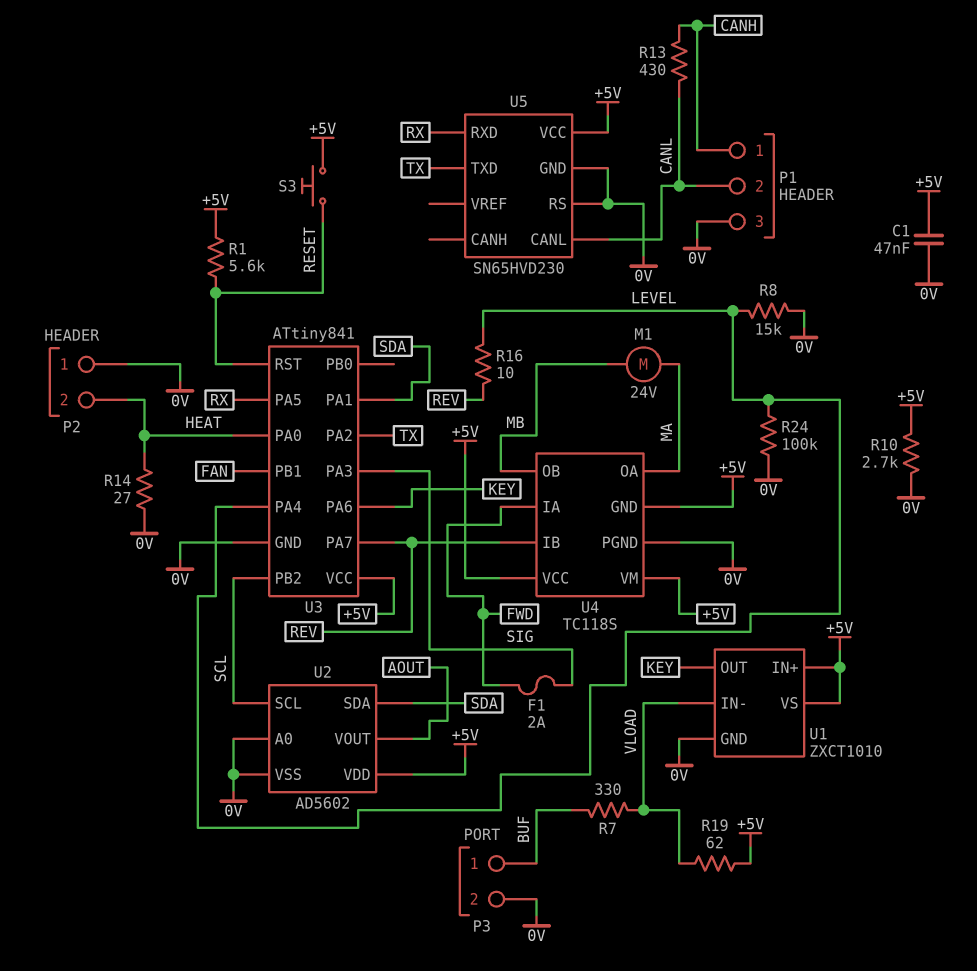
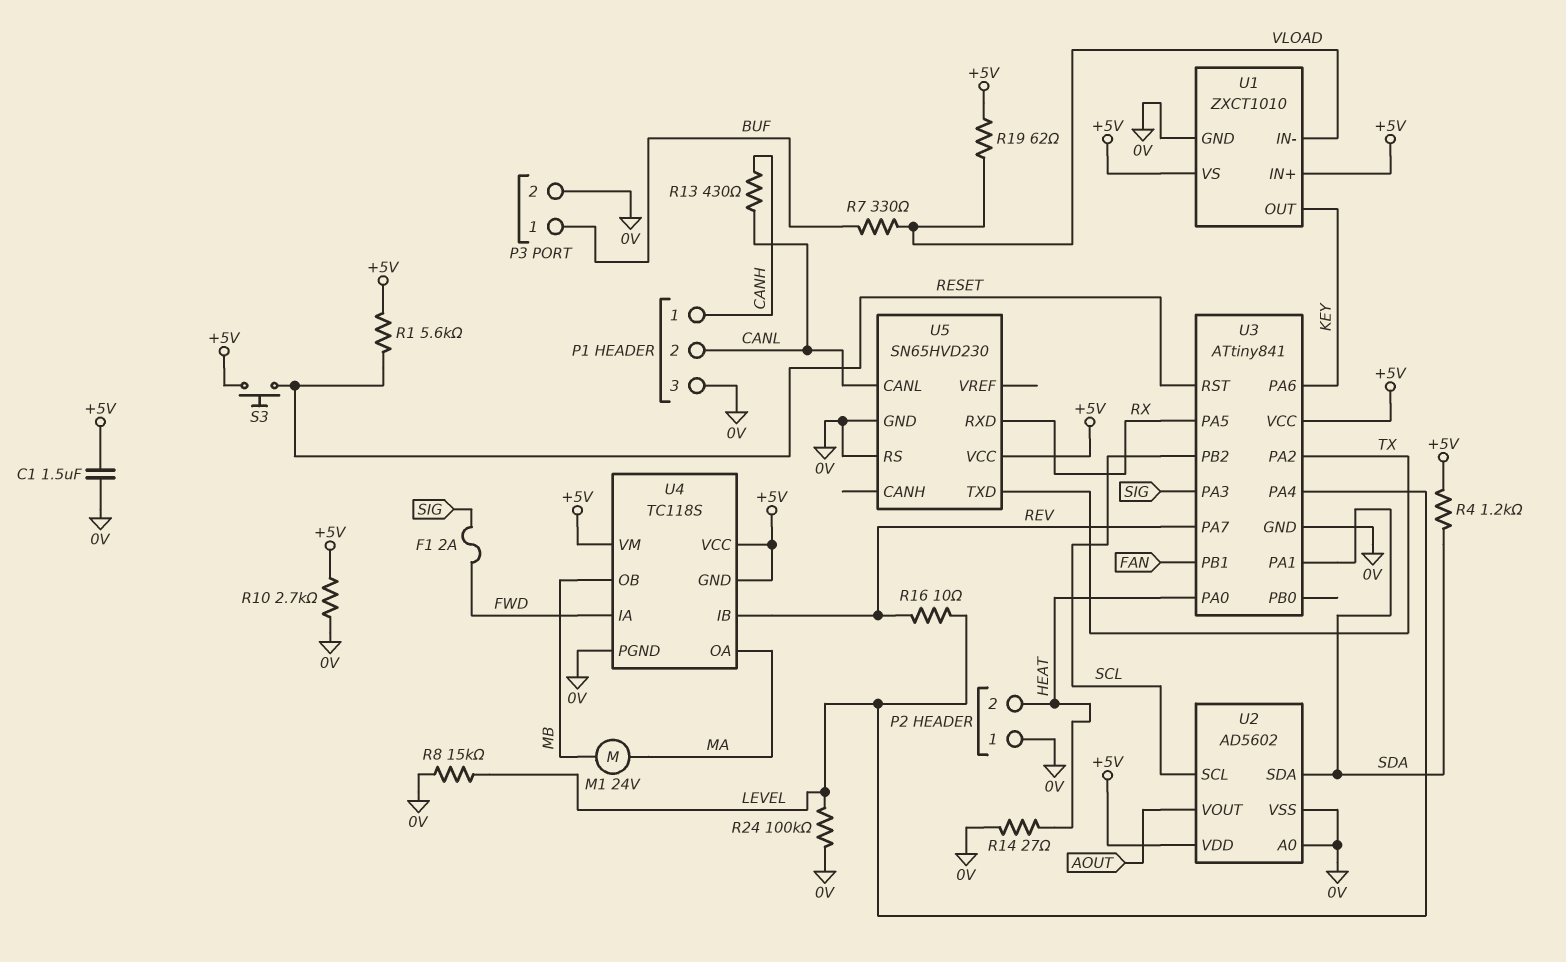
C1: 47nF (+5V, 0V) -> 1.5uF (+5V, 0V)
R4: none -> 1.2k (+5V, SDA)

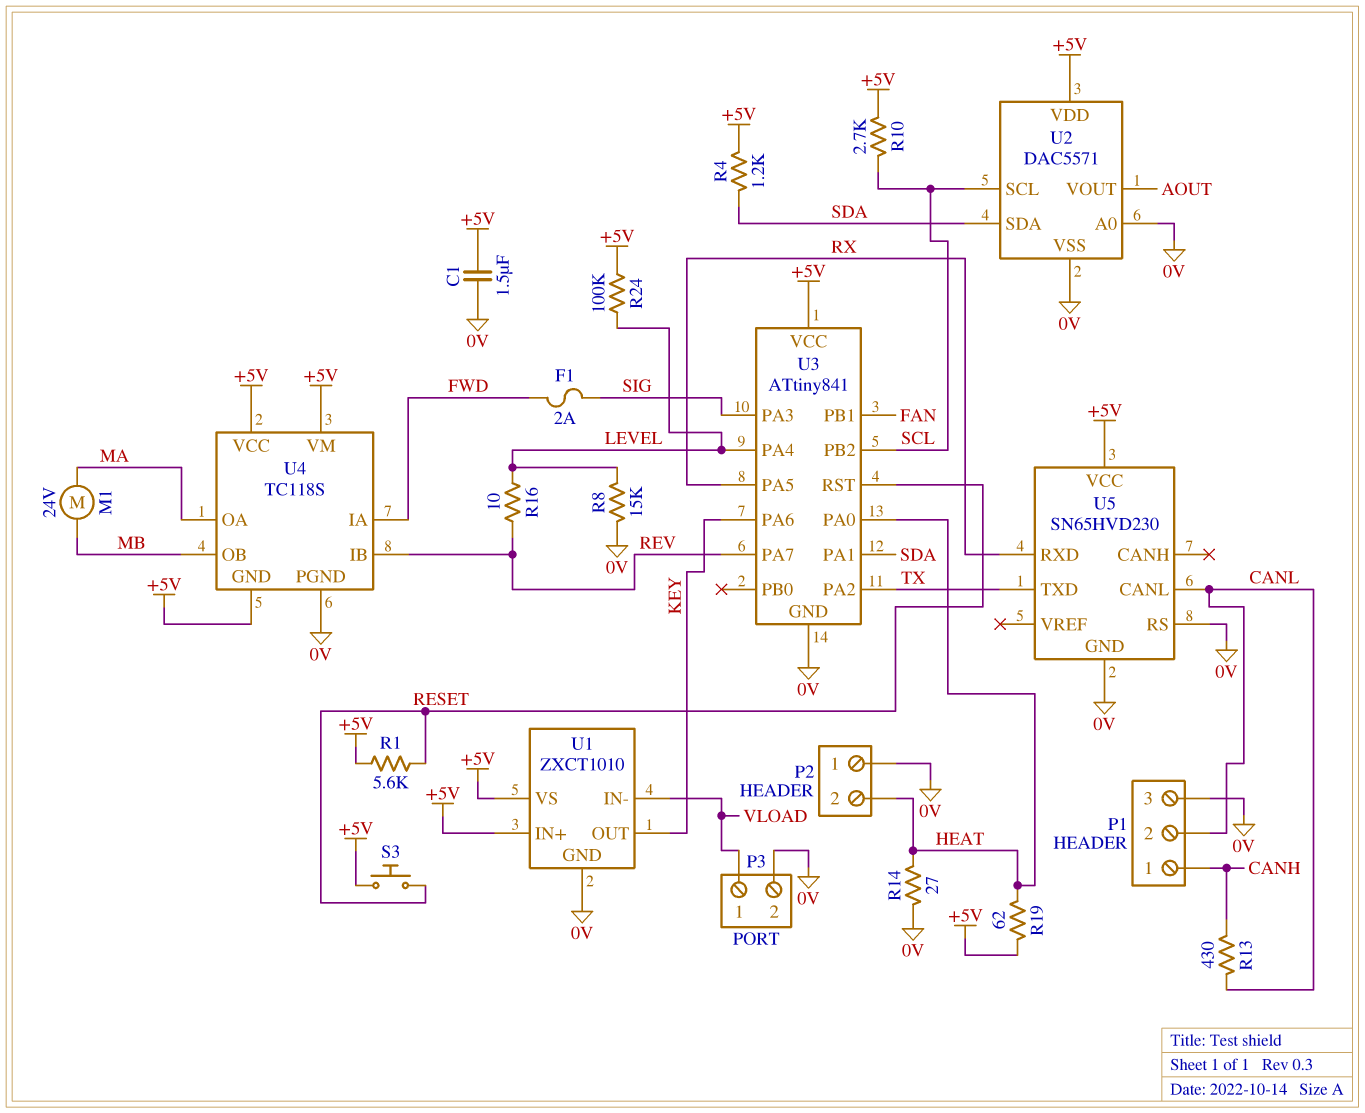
P3 pin 1: BUF -> VLOAD
R7: 330 (BUF, VLOAD) -> none
R10: 2.7k (+5V, 0V) -> 2.7k (+5V, SCL)
R19: 62 (+5V, VLOAD) -> 62 (+5V, HEAT)
R24: 100k (0V, LEVEL) -> 100k (+5V, LEVEL)
U2: AD5602 -> DAC5571

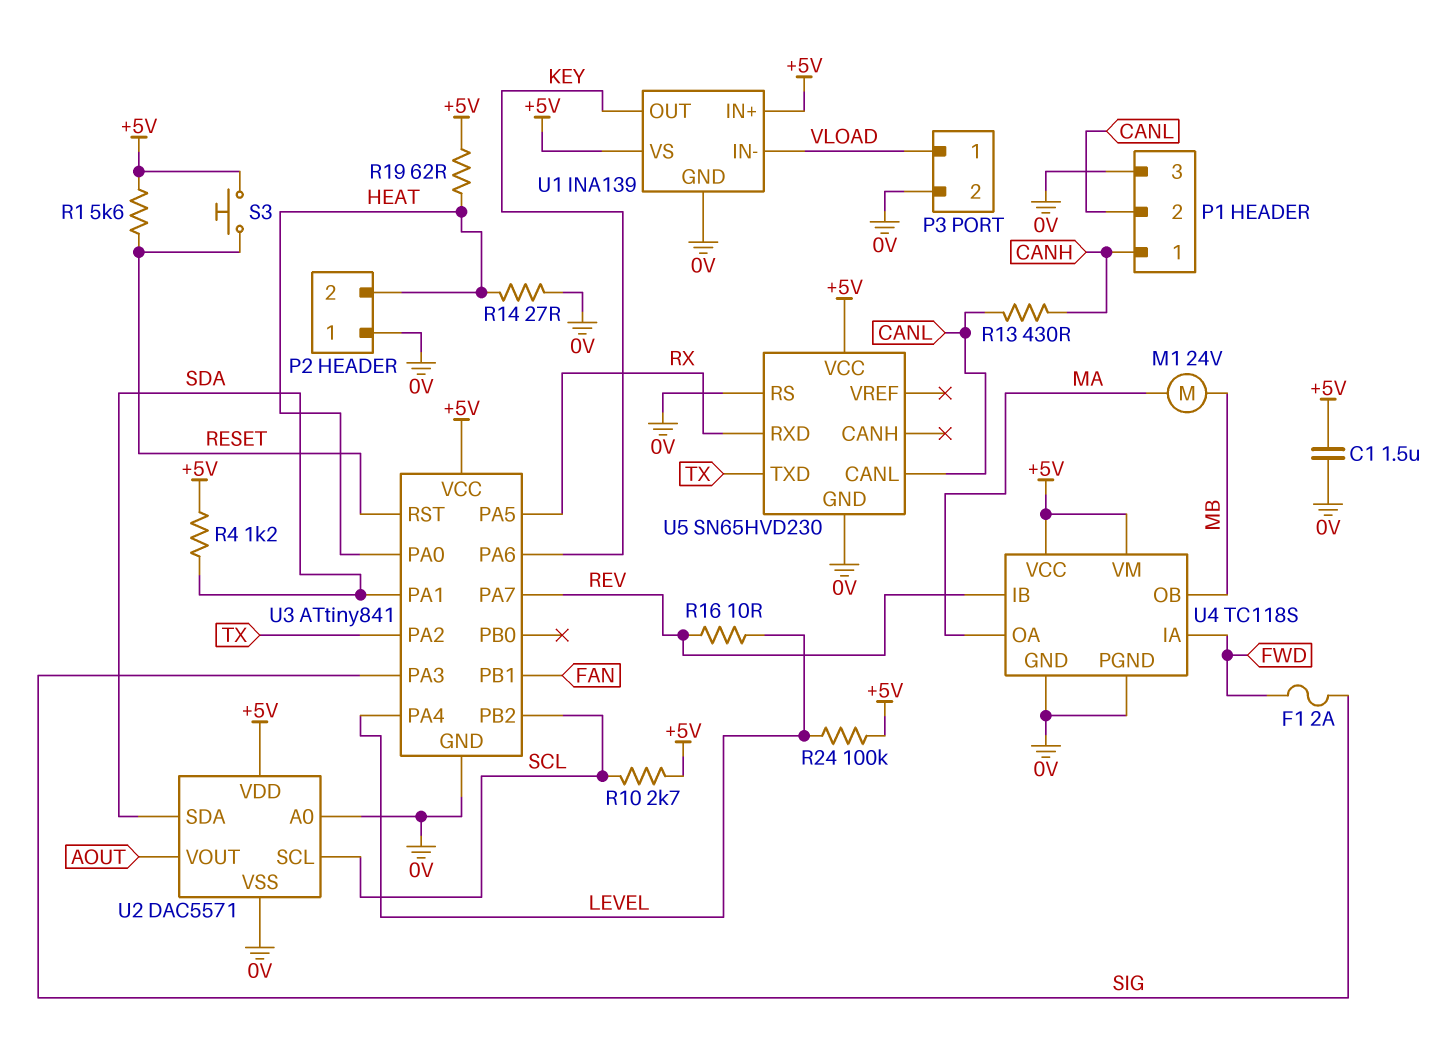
R8: 15k (0V, LEVEL) -> none
U1: ZXCT1010 -> INA139
U4 pin GND: +5V -> 0V

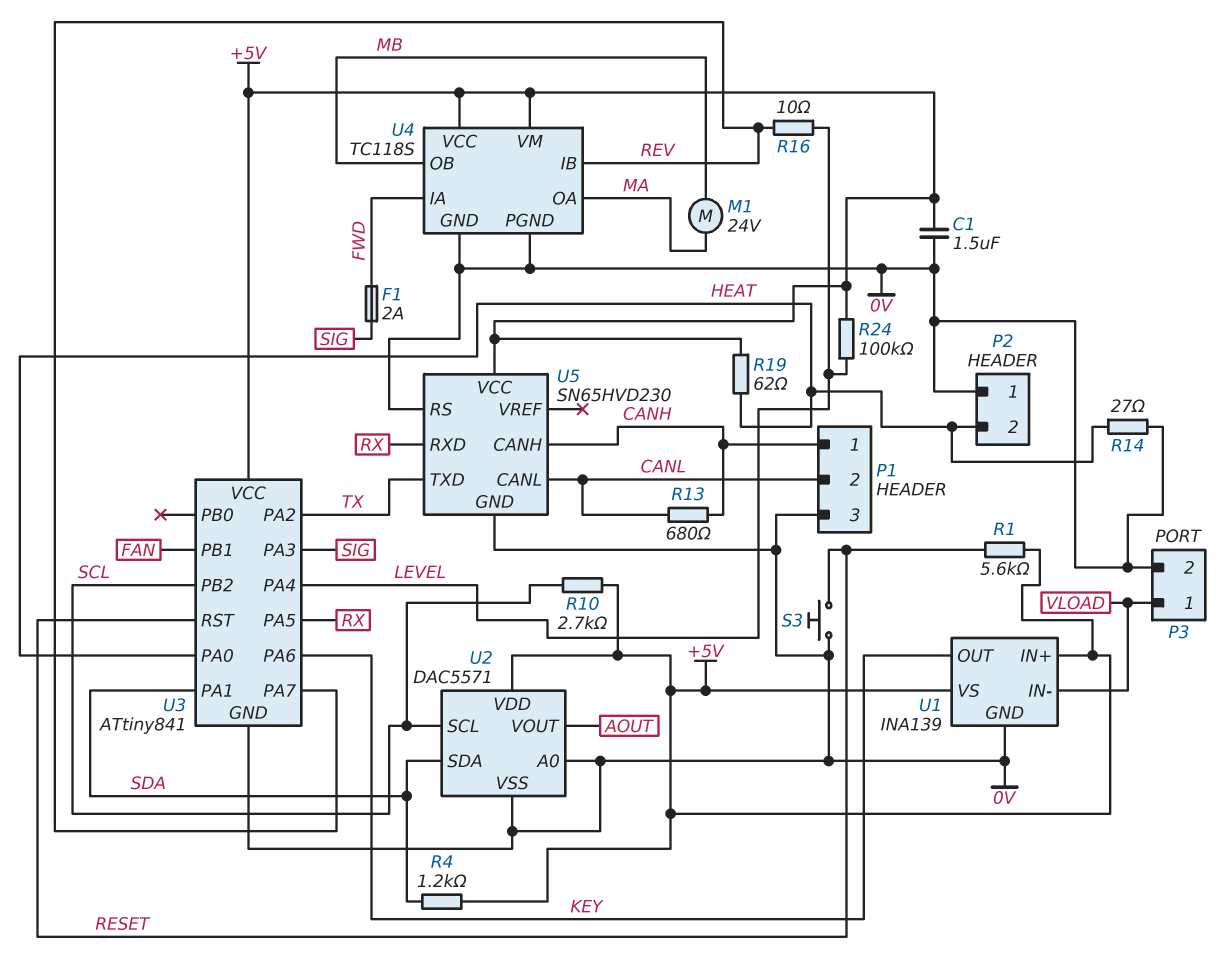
R13: 430 (CANH, CANL) -> 680 (CANH, CANL)
S3: button (+5V, RESET) -> button (0V, RESET)
U5 pin CANH: none -> CANH

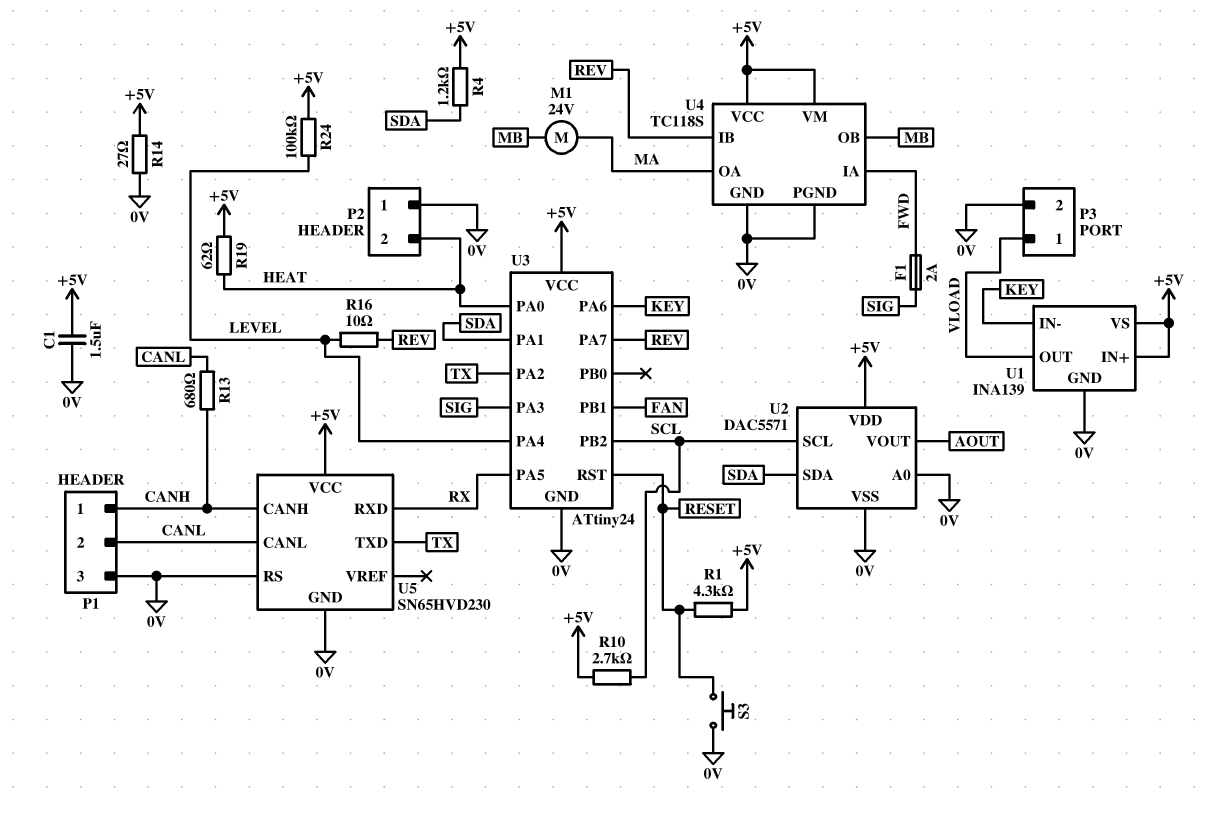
R1: 5.6k (+5V, RESET) -> 4.3k (+5V, RESET)
R14: 27 (0V, HEAT) -> 27 (+5V, 0V)
U1 pin IN-: VLOAD -> KEY
U1 pin OUT: KEY -> VLOAD
U3: ATtiny841 -> ATtiny24

